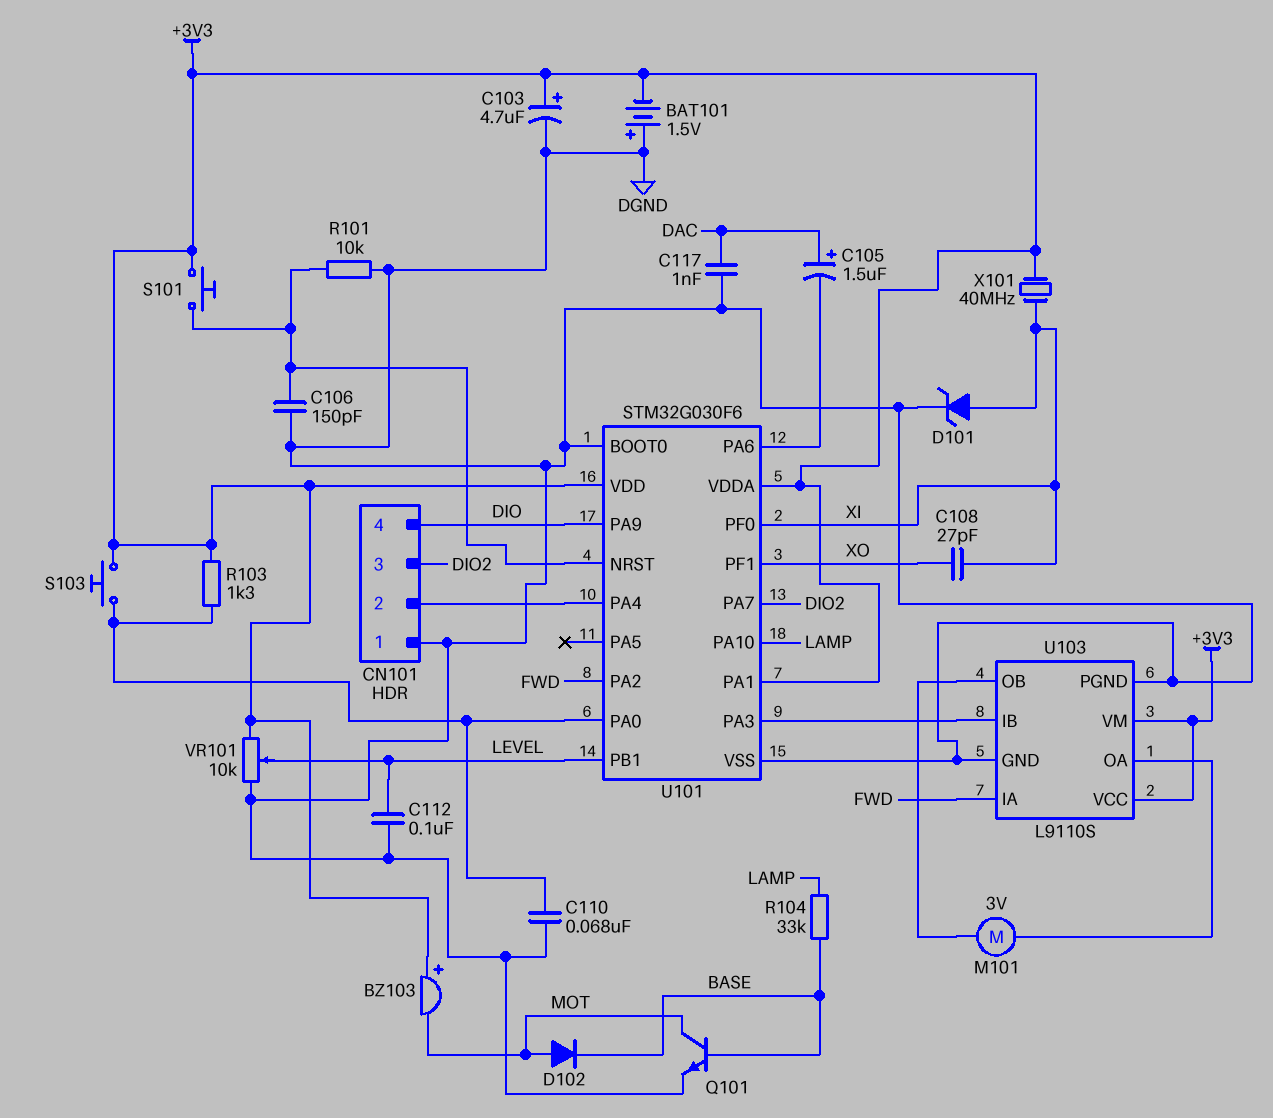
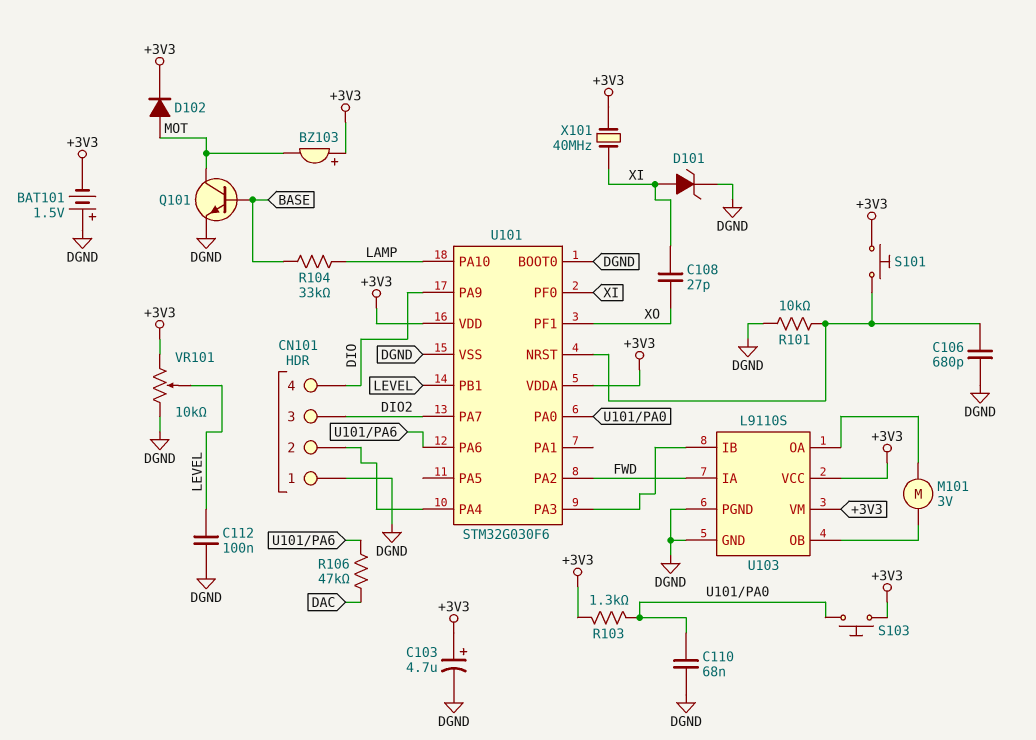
C105: 1.5uF (plus DAC, minus U101/PA6) -> none
C106: 150pF (DGND, U101/NRST) -> 680pF (DGND, U101/NRST)
C117: 1nF (DAC, DGND) -> none
D102: diode (A MOT, K BASE) -> diode (A MOT, K +3V3)
R106: none -> 47k (DAC, U101/PA6)
U101 pin PA1: +3V3 -> none

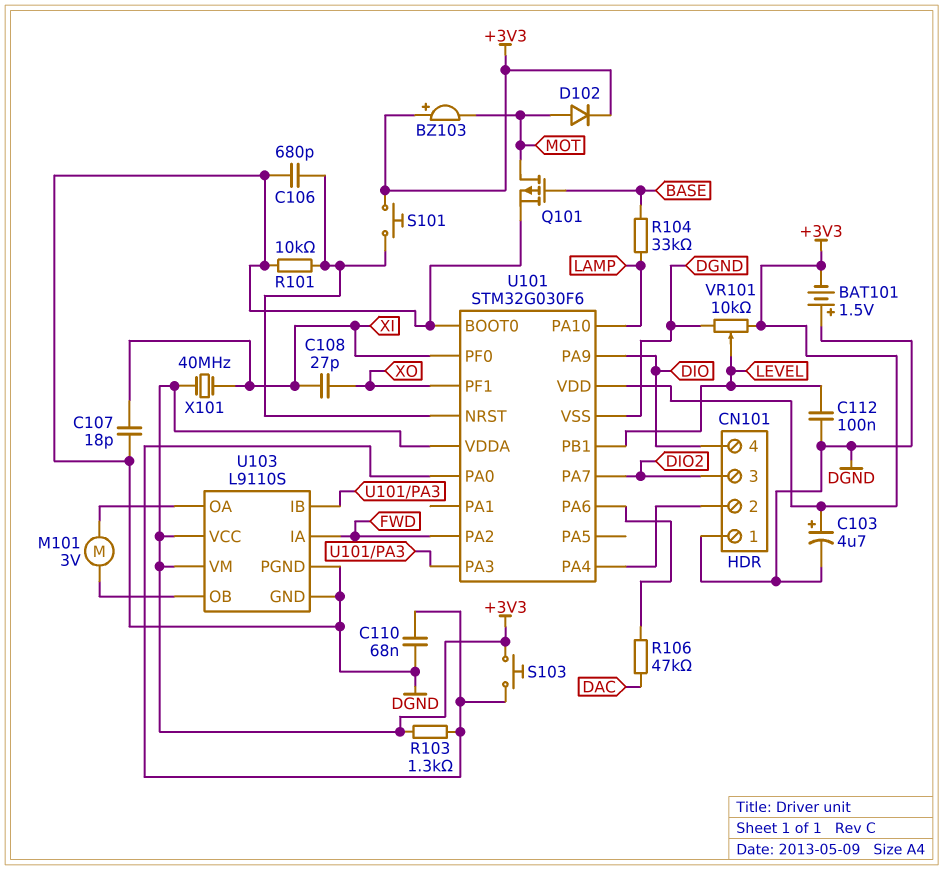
C107: none -> 18pF (DGND, XI)
D101: zener (A XI, K DGND) -> none
Q101: NPN (B BASE, C MOT, E DGND) -> PMOS (G BASE, D MOT, S DGND)

